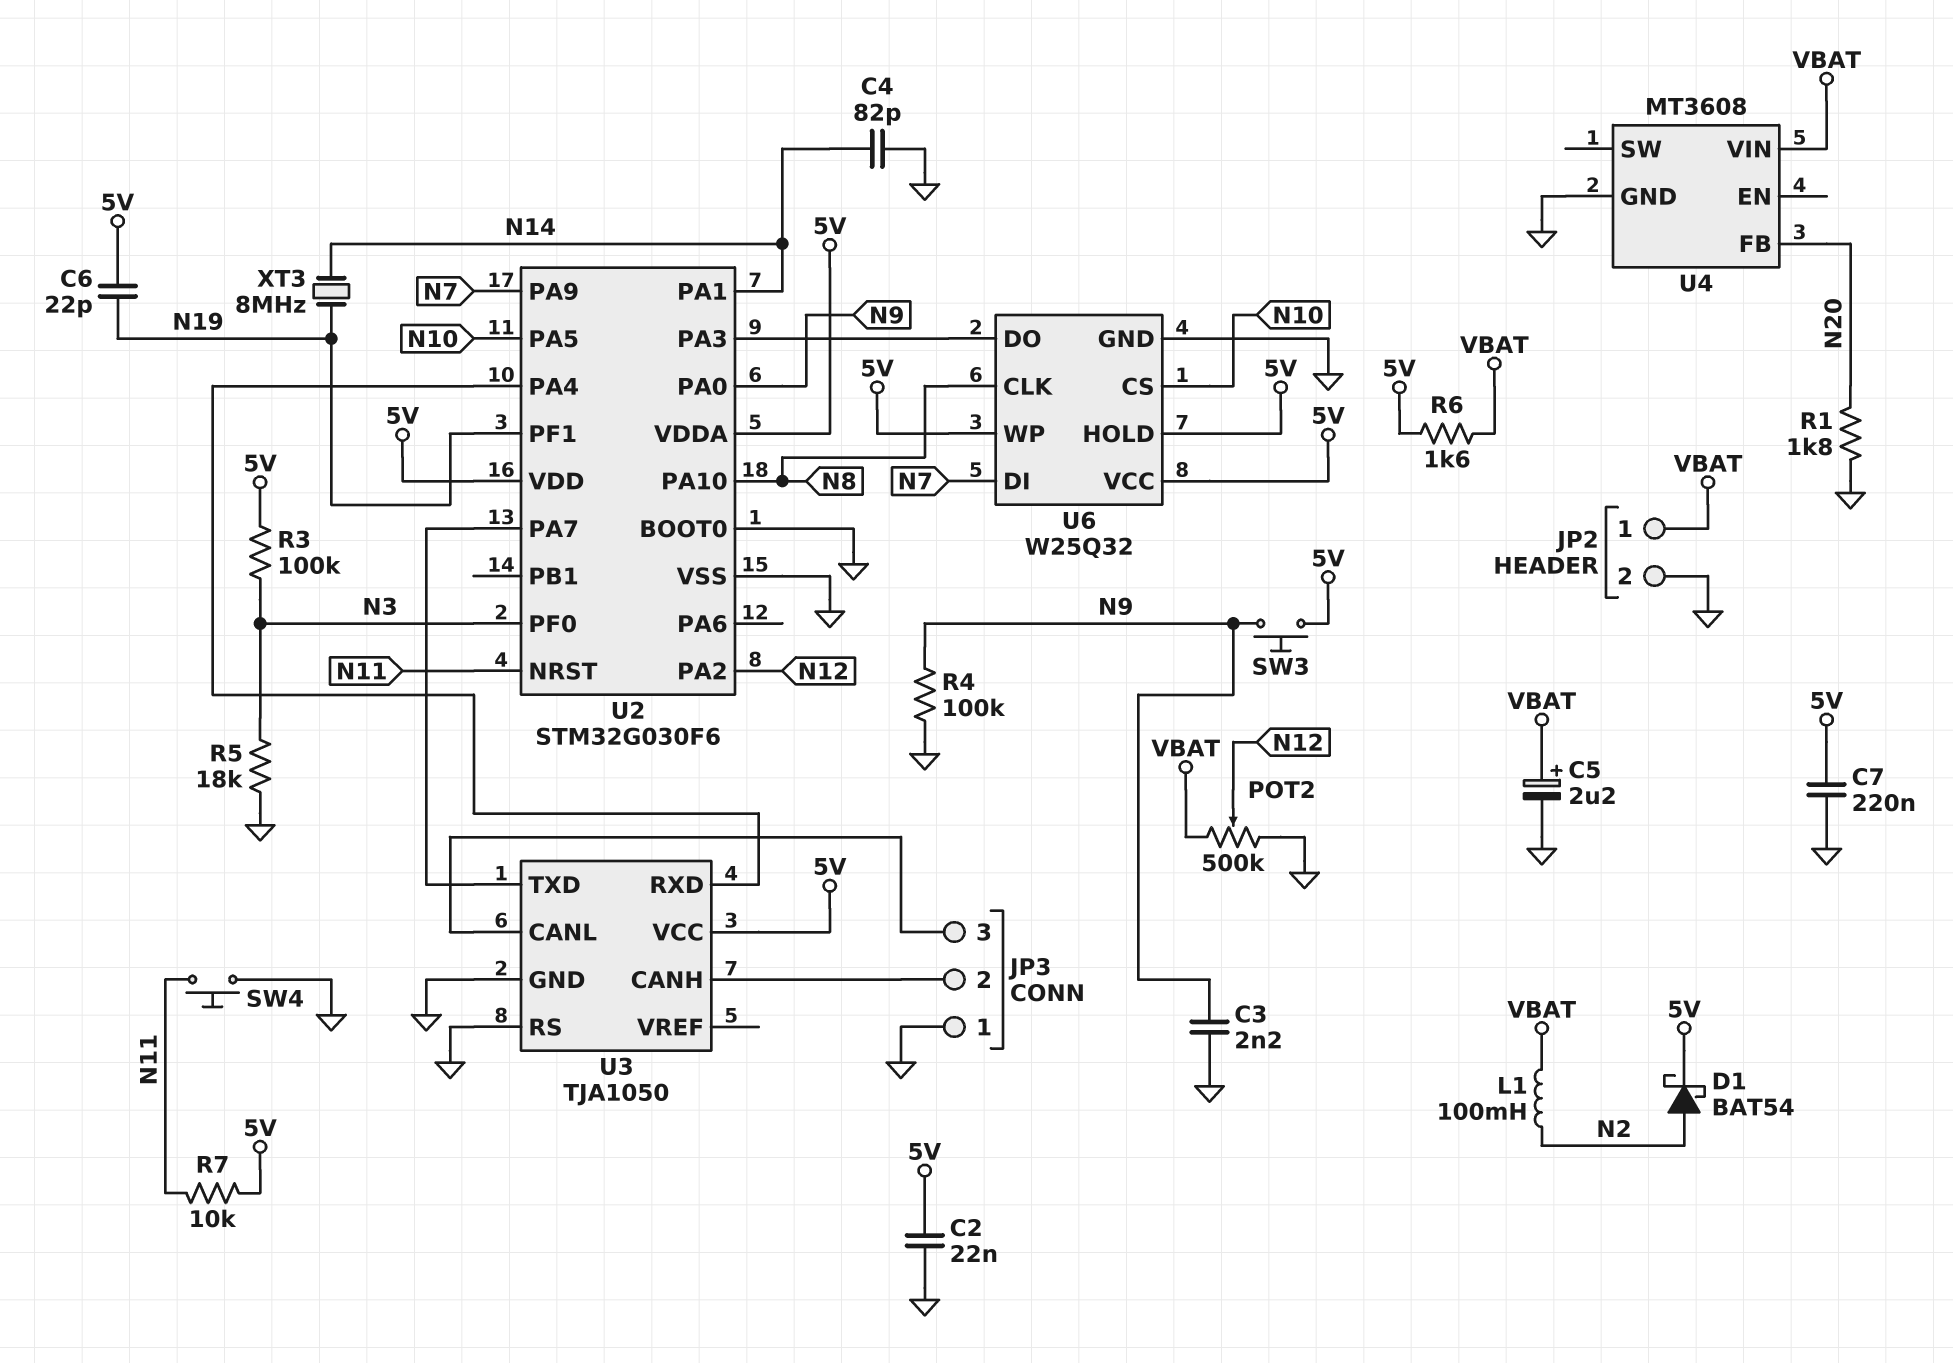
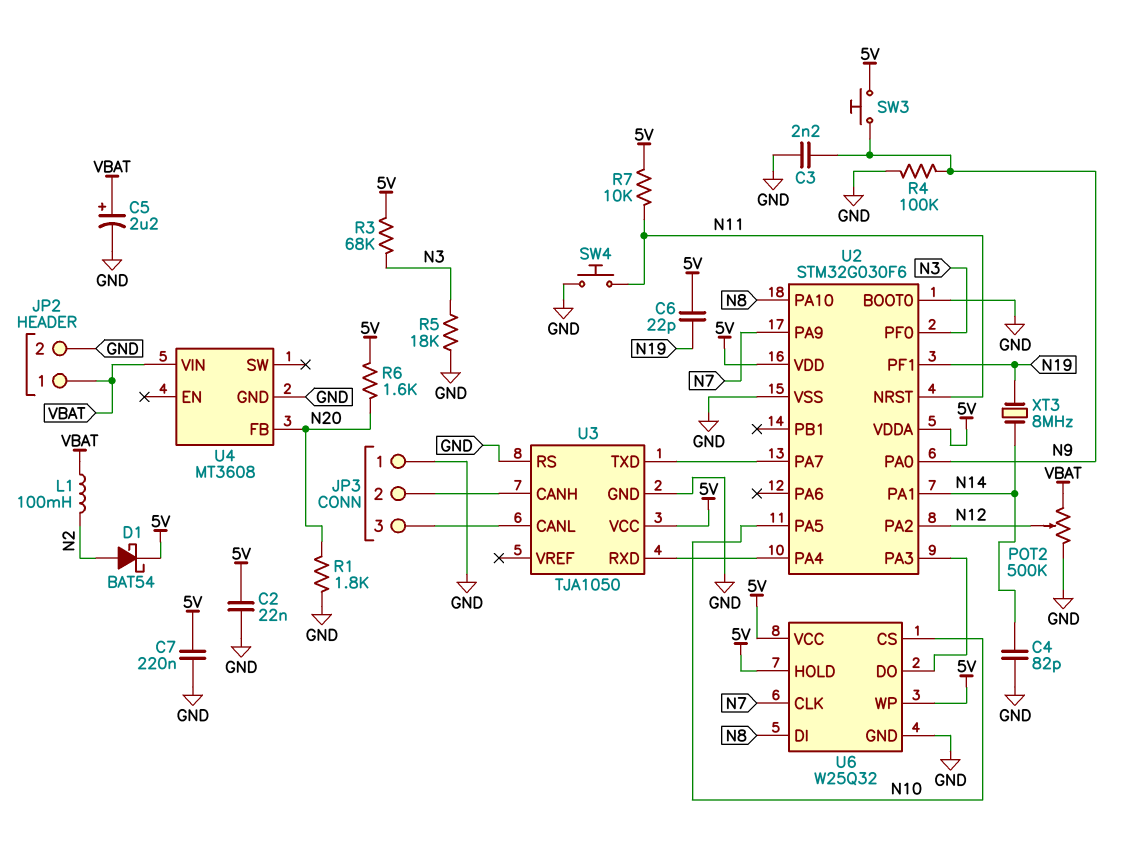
R3: 100k (5V, N3) -> 68k (5V, N3)
R6: 1.6k (5V, VBAT) -> 1.6k (5V, N20)
U6 pin CLK: N8 -> N7
U6 pin DI: N7 -> N8

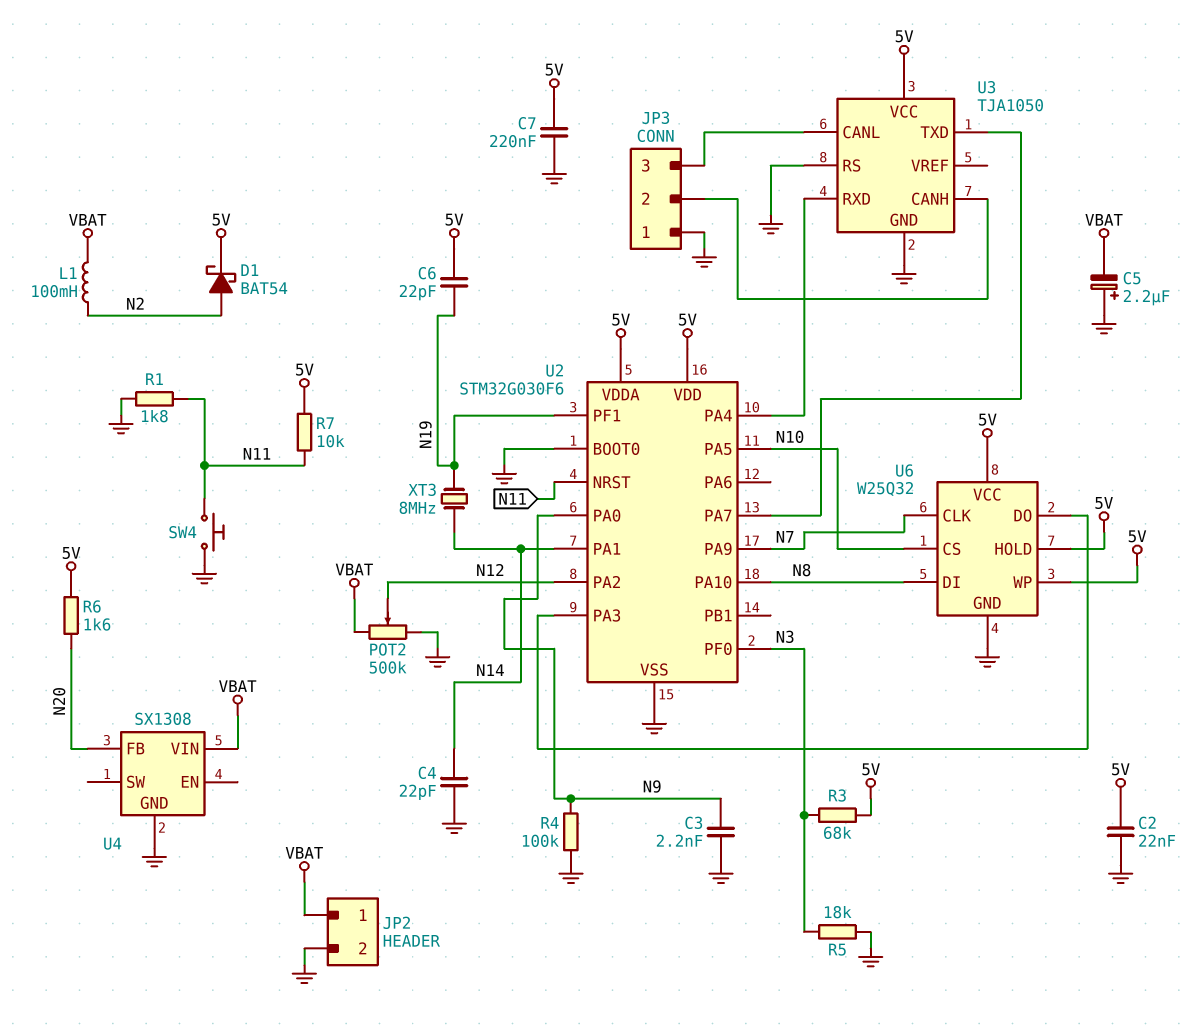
C4: 82pF (GND, N14) -> 22pF (GND, N14)
C5: 2.2uF (plus VBAT, minus GND) -> 2.2uF (plus GND, minus VBAT)
R1: 1.8k (GND, N20) -> 1.8k (GND, N11)
SW3: button (5V, N9) -> none
U4: MT3608 -> SX1308

